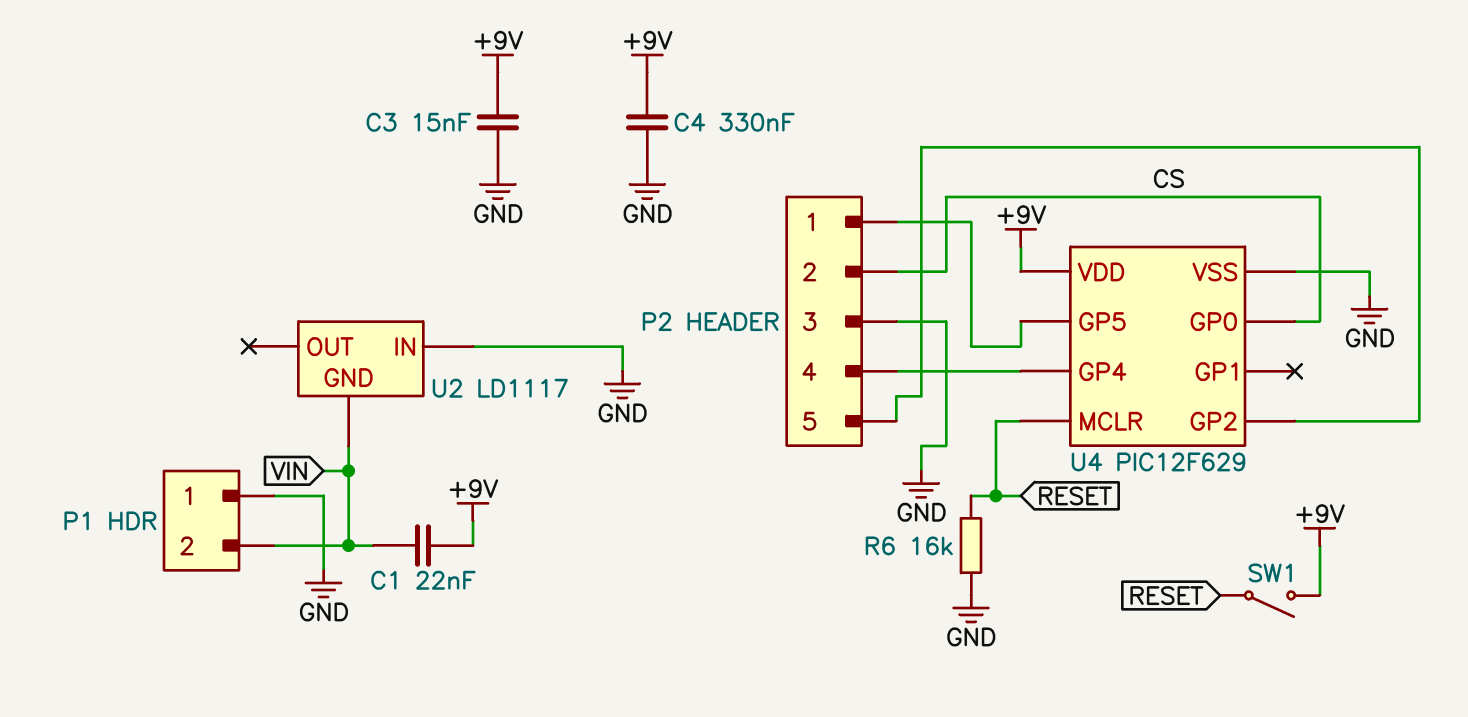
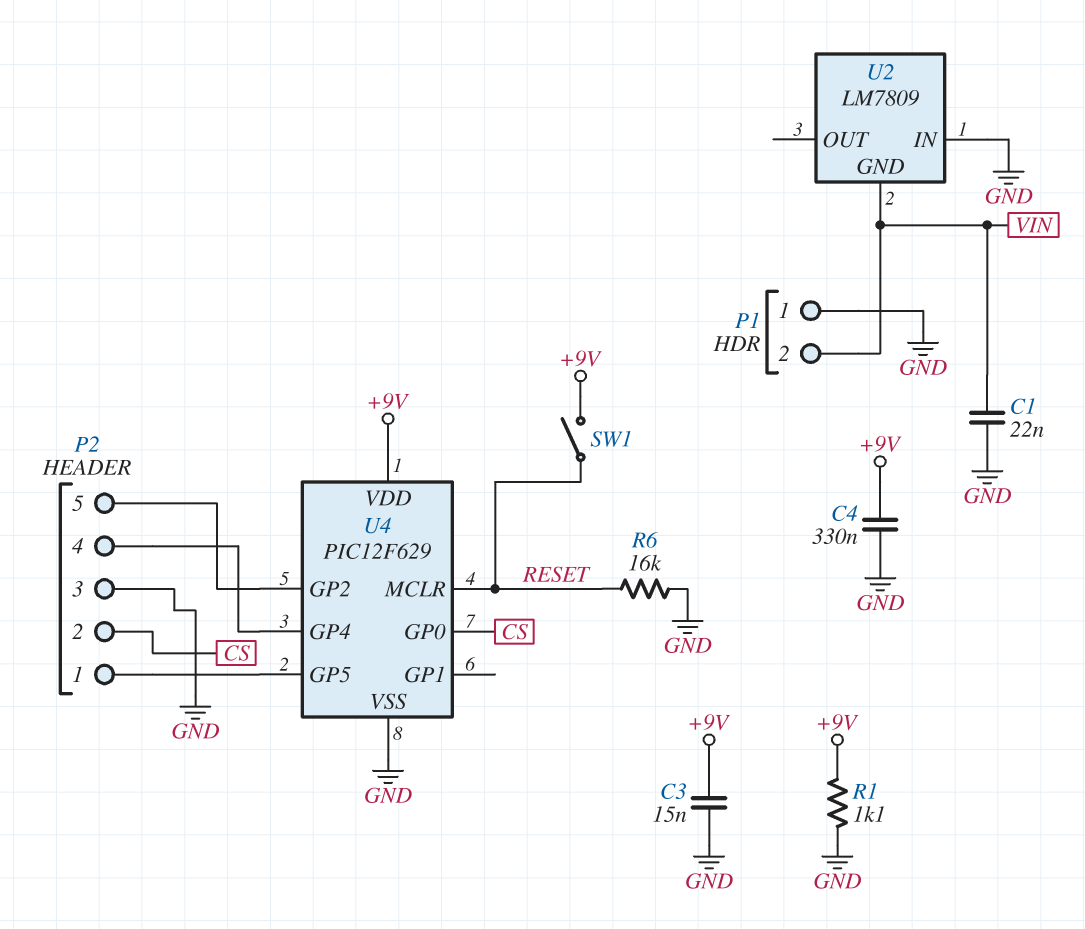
C1: 22nF (+9V, VIN) -> 22nF (GND, VIN)
R1: none -> 1.1k (+9V, GND)
U2: LD1117 -> LM7809

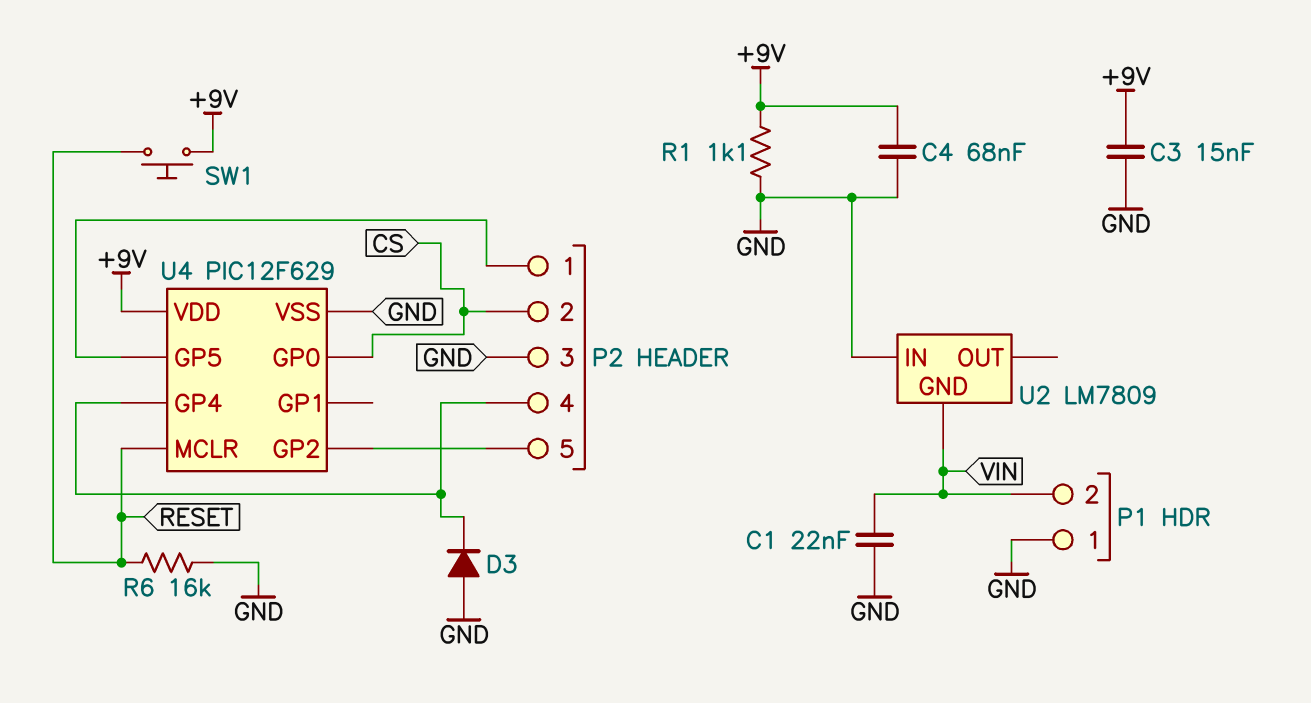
C4: 330nF (+9V, GND) -> 68nF (+9V, GND)
D3: none -> diode (A GND, K P2/4)
SW1: switch (+9V, RESET) -> button (+9V, RESET)

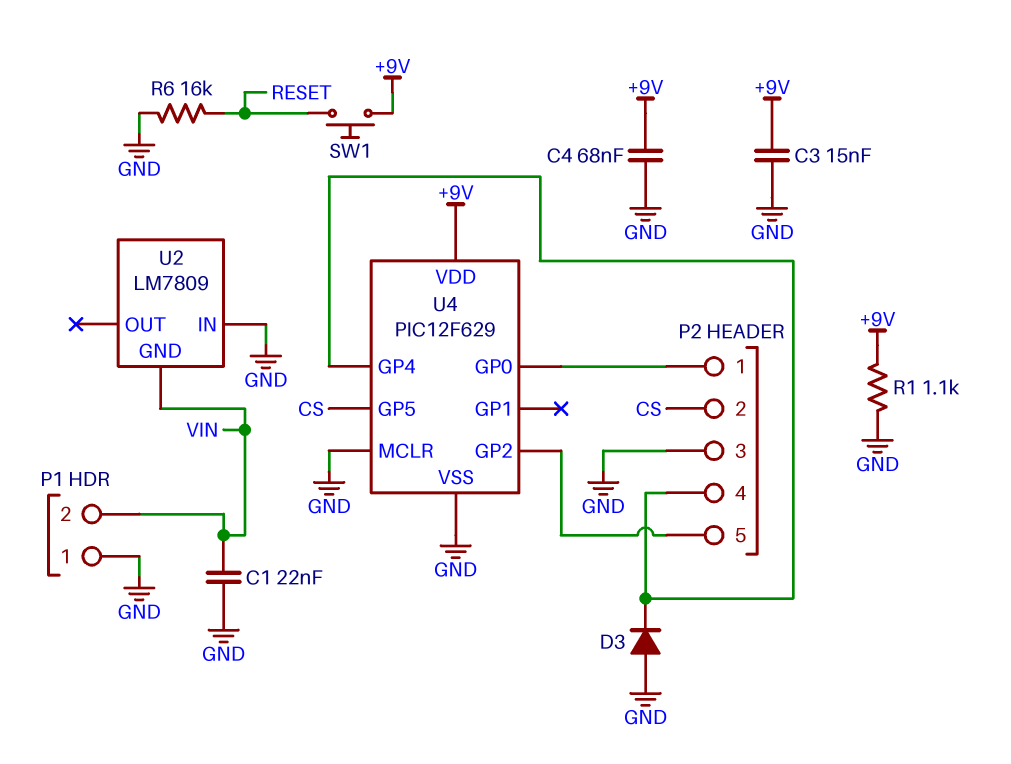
U4 pin GP0: CS -> P2/1
U4 pin GP5: P2/1 -> CS
U4 pin MCLR: RESET -> GND

